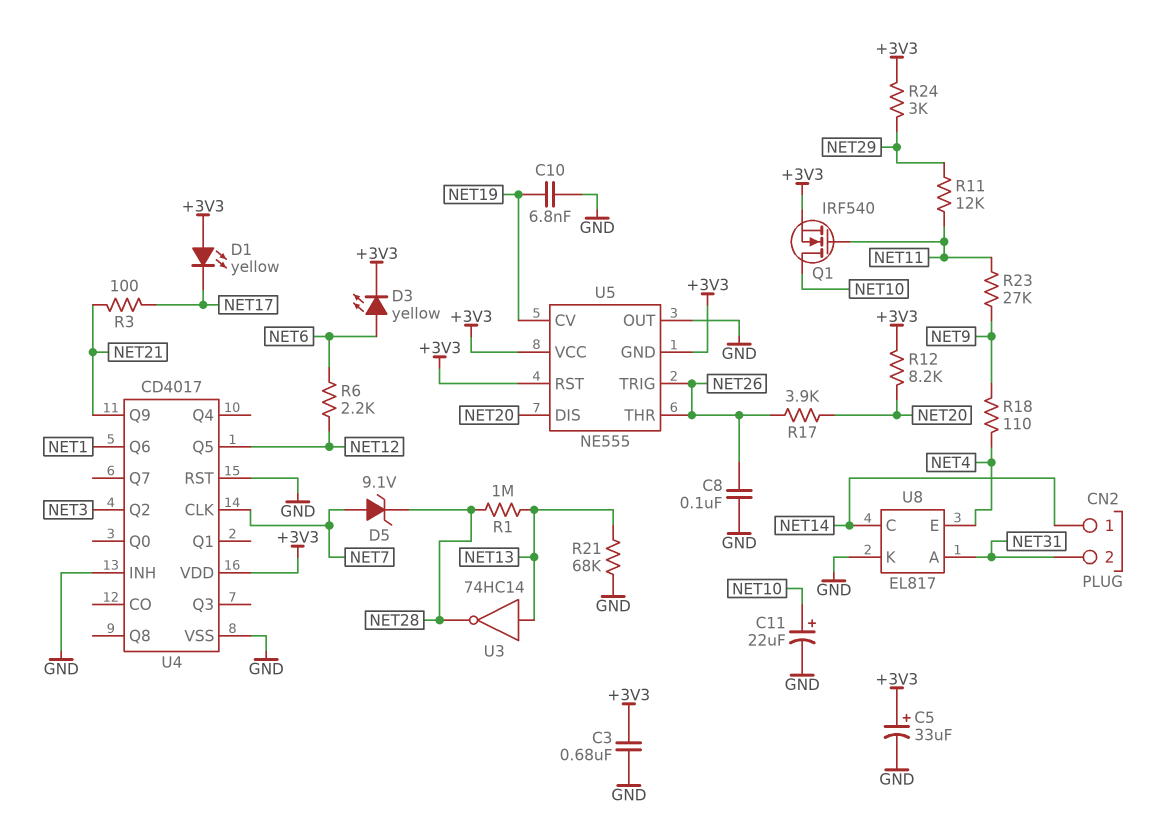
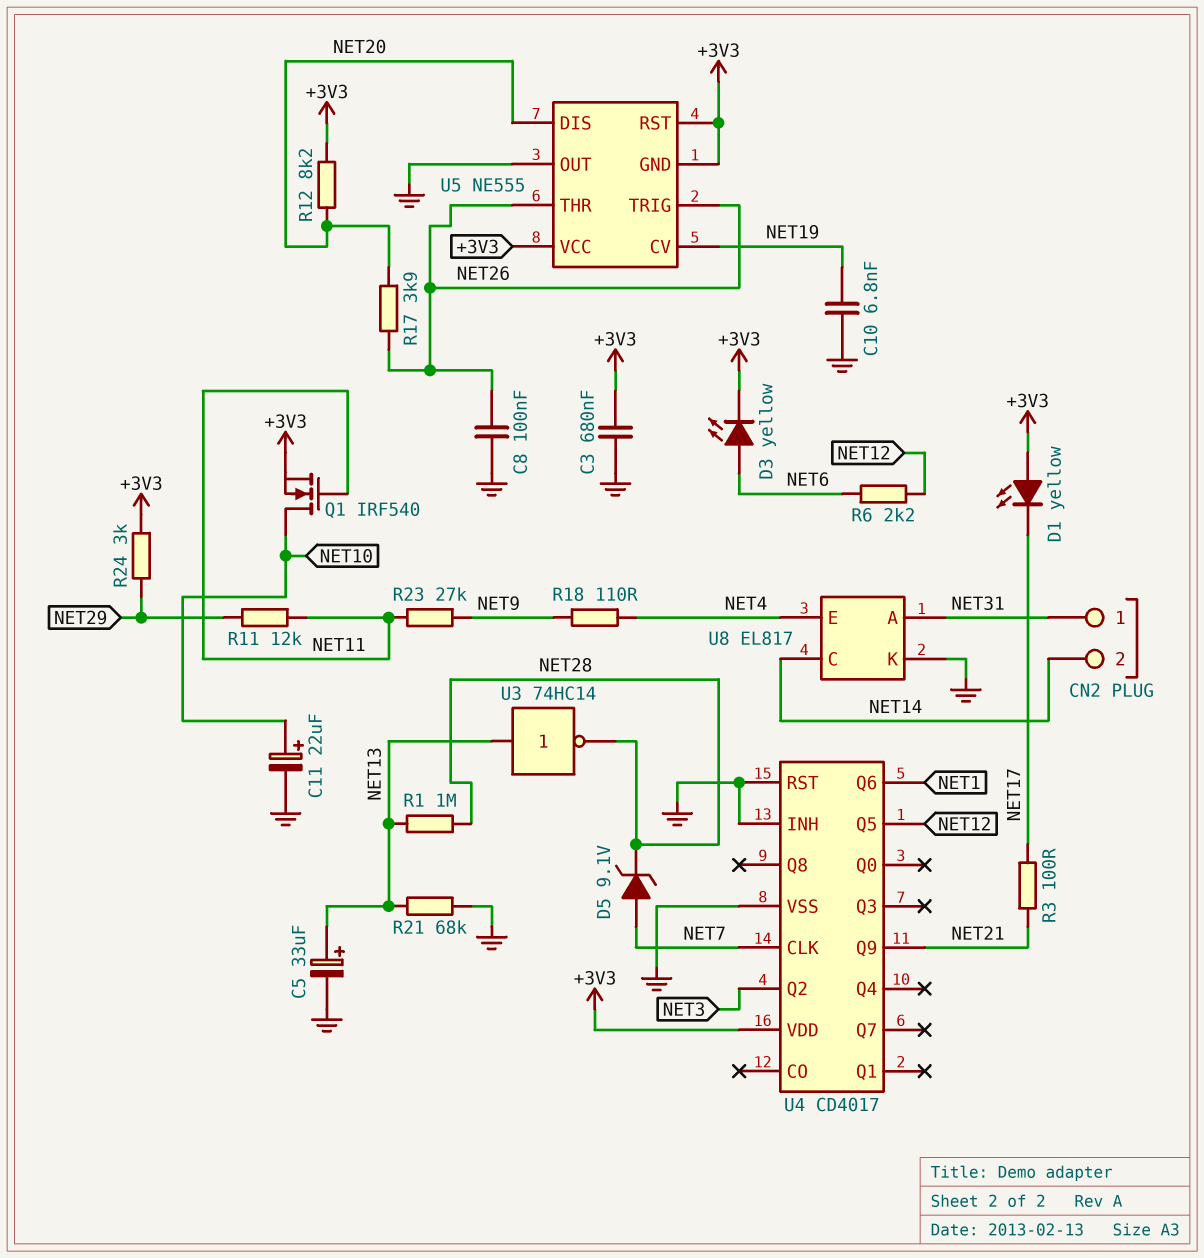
C5: 33uF (plus +3V3, minus GND) -> 33uF (plus NET13, minus GND)
CN2 pin 1: NET14 -> NET31
CN2 pin 2: NET31 -> NET14

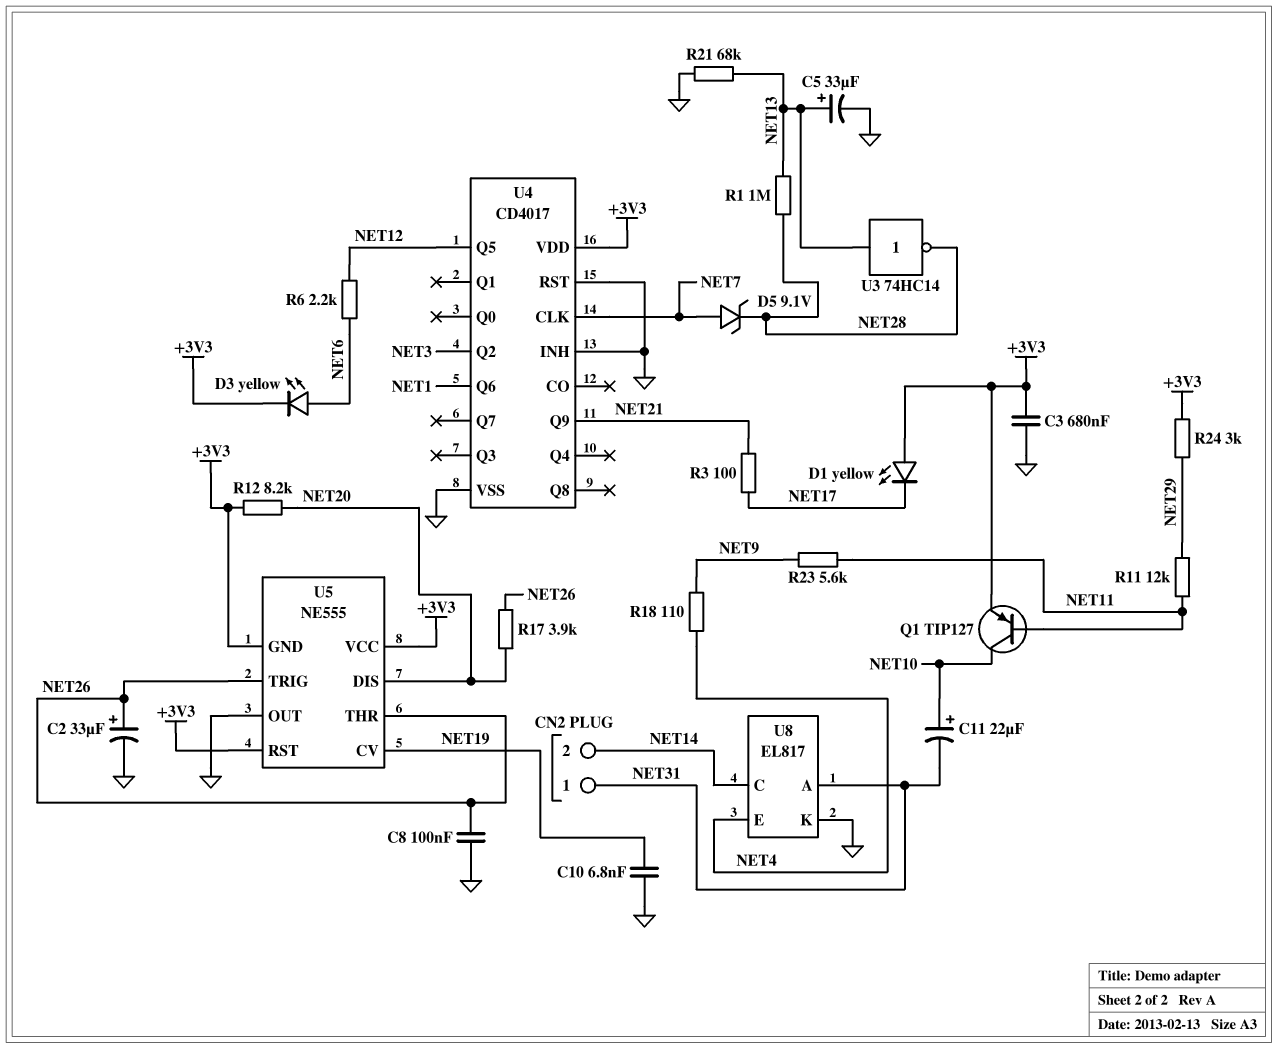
C2: none -> 33uF (plus NET26, minus GND)
C11: 22uF (plus NET10, minus GND) -> 22uF (plus NET10, minus NET31)
Q1: NMOS IRF540 (G NET11, D NET10, S +3V3) -> PNP TIP127 (B NET11, C NET10, E +3V3)
R23: 27k (NET9, NET11) -> 5.6k (NET9, NET11)

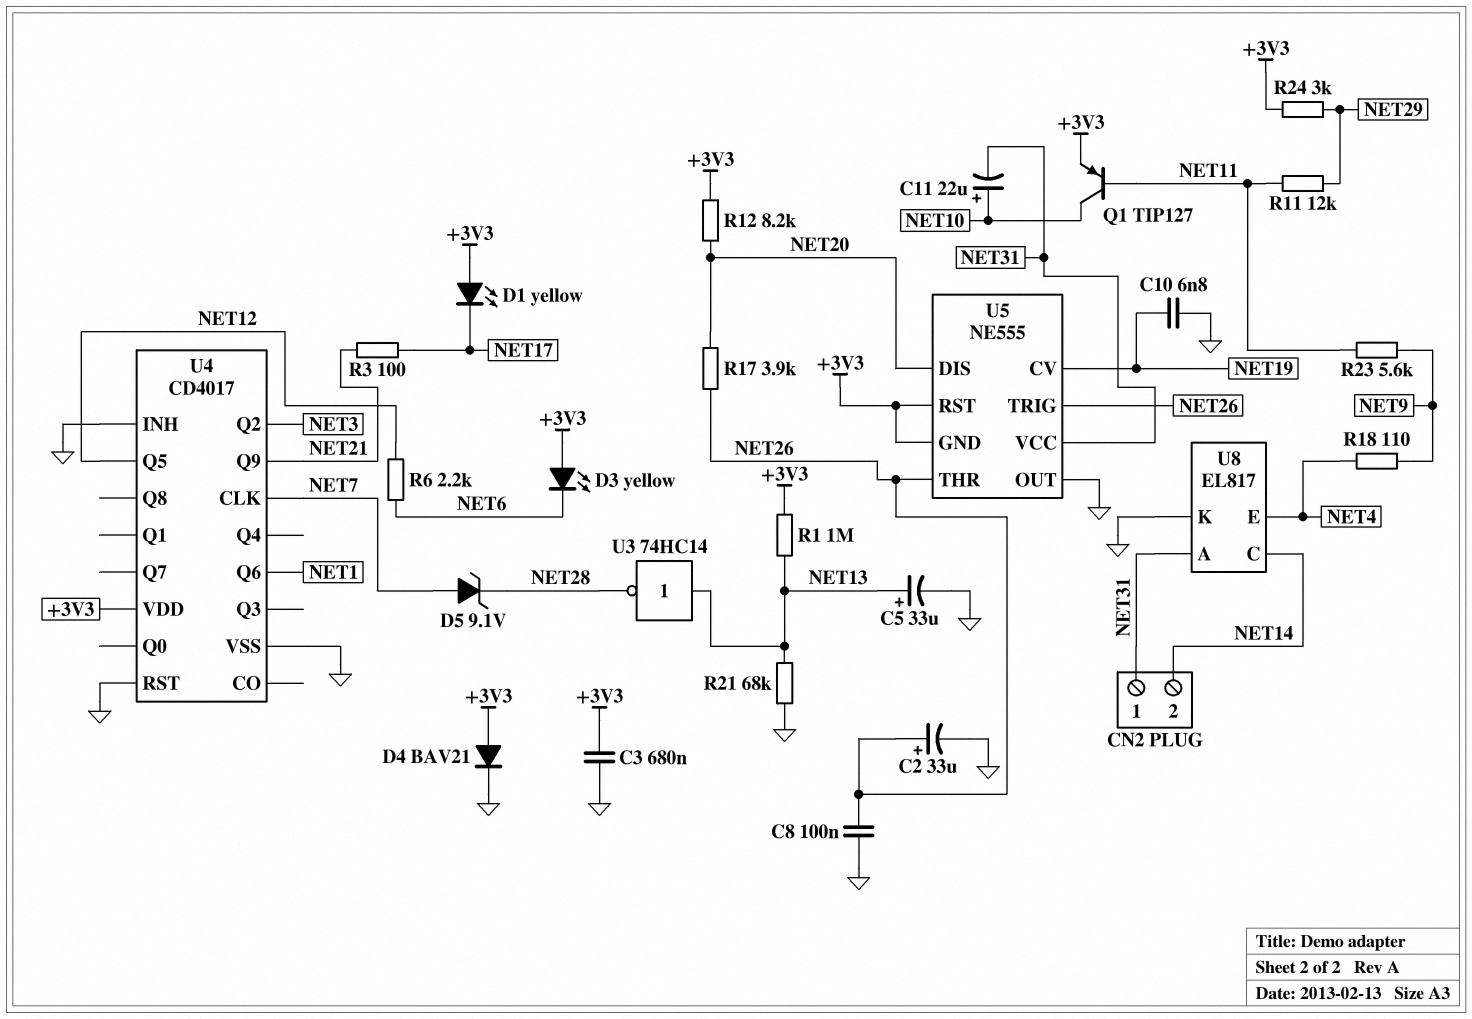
D3: LED yellow (A NET6, K +3V3) -> LED yellow (A +3V3, K NET6)
D4: none -> diode BAV21 (A +3V3, K GND)
R1: 1M (NET13, NET28) -> 1M (+3V3, NET13)
U5 pin VCC: +3V3 -> NET31

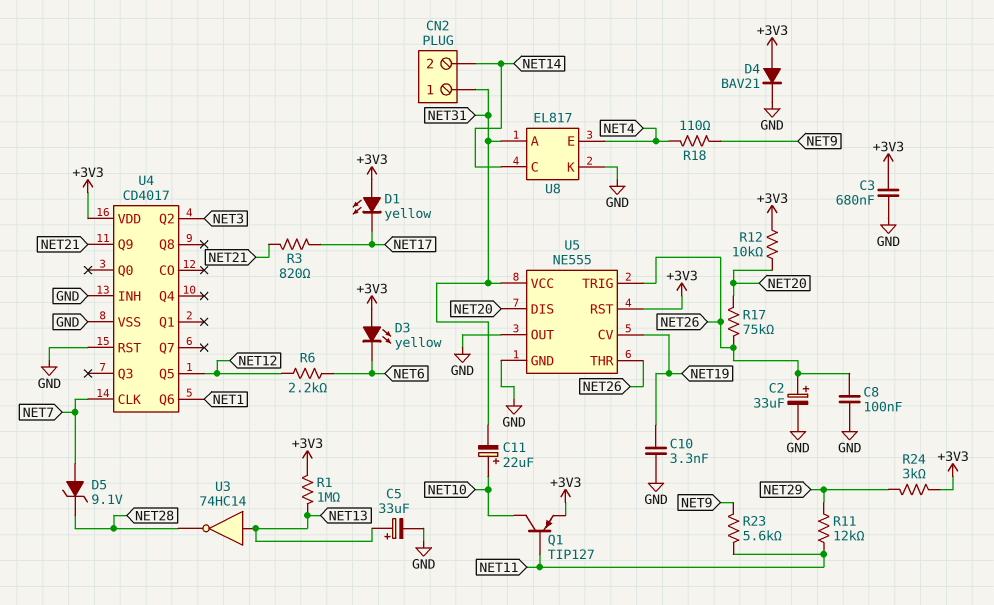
C10: 6.8nF (GND, NET19) -> 3.3nF (GND, NET19)
R3: 100 (NET17, NET21) -> 820 (NET17, NET21)
R12: 8.2k (+3V3, NET20) -> 10k (+3V3, NET20)
R17: 3.9k (NET20, NET26) -> 75k (NET20, NET26)
R21: 68k (GND, NET13) -> none
U5 pin GND: +3V3 -> GND

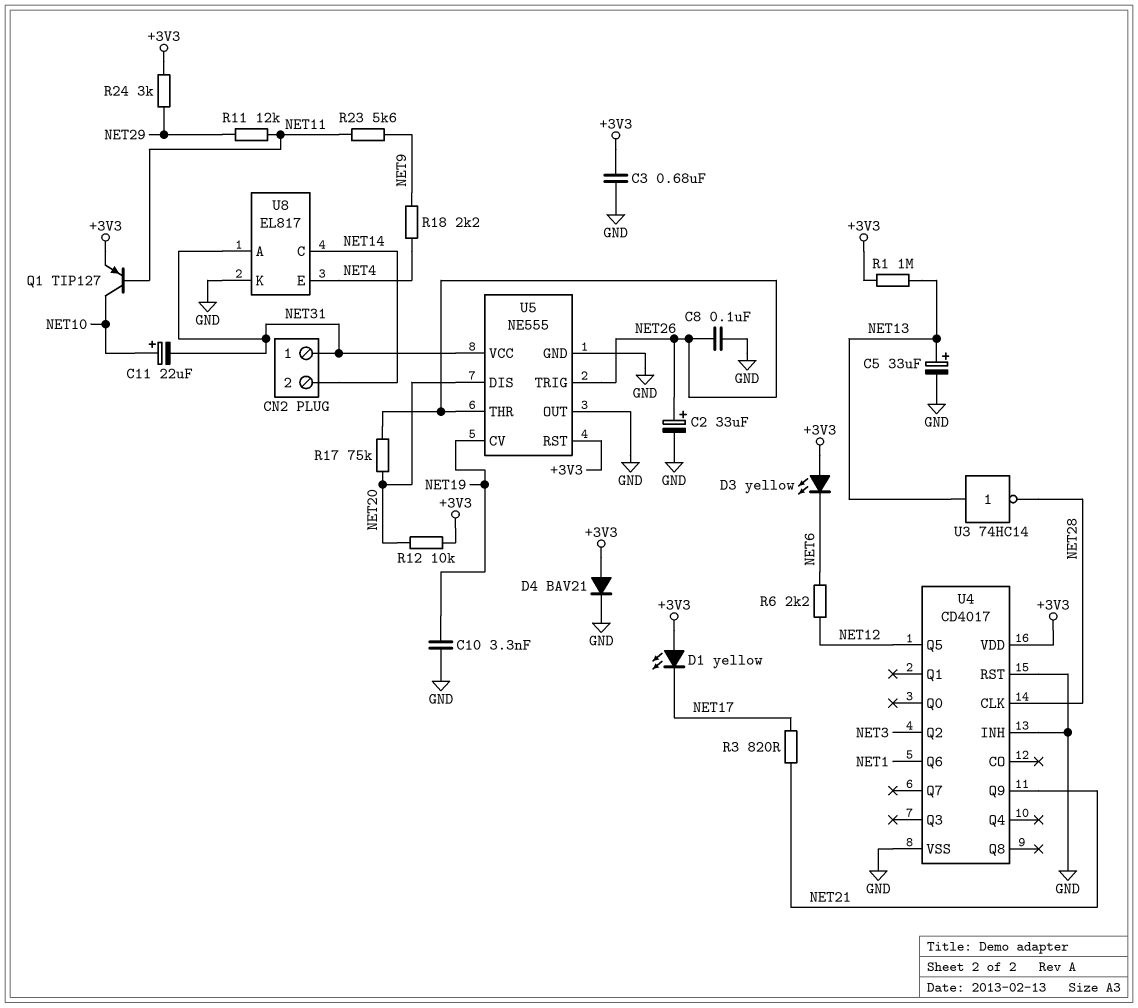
D5: zener 9.1V (A NET7, K NET28) -> none
R18: 110 (NET4, NET9) -> 2.2k (NET4, NET9)
U4 pin CLK: NET7 -> NET28

